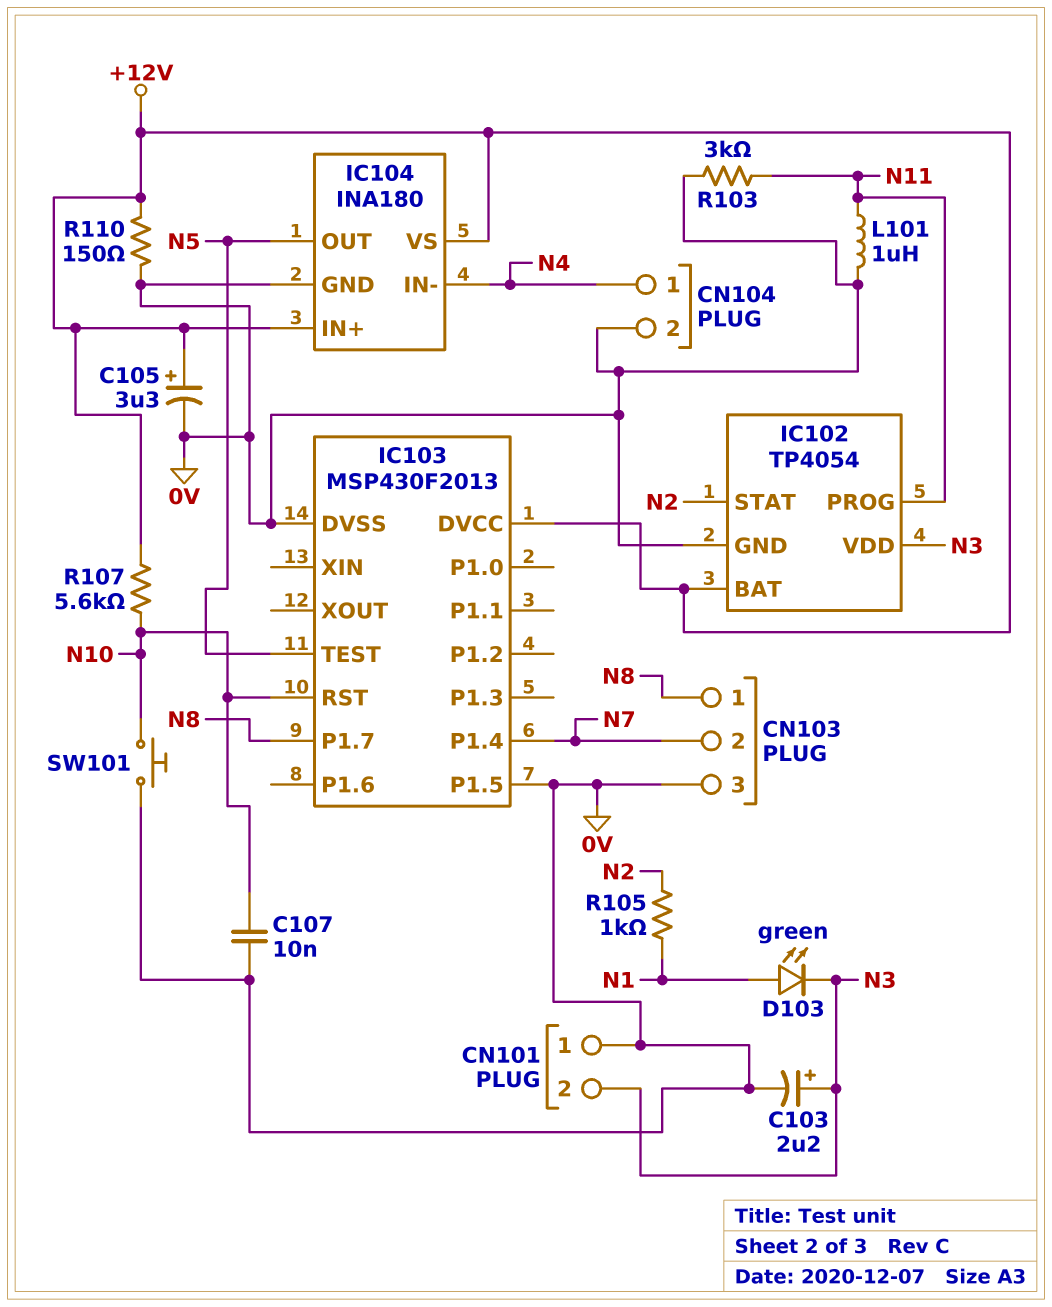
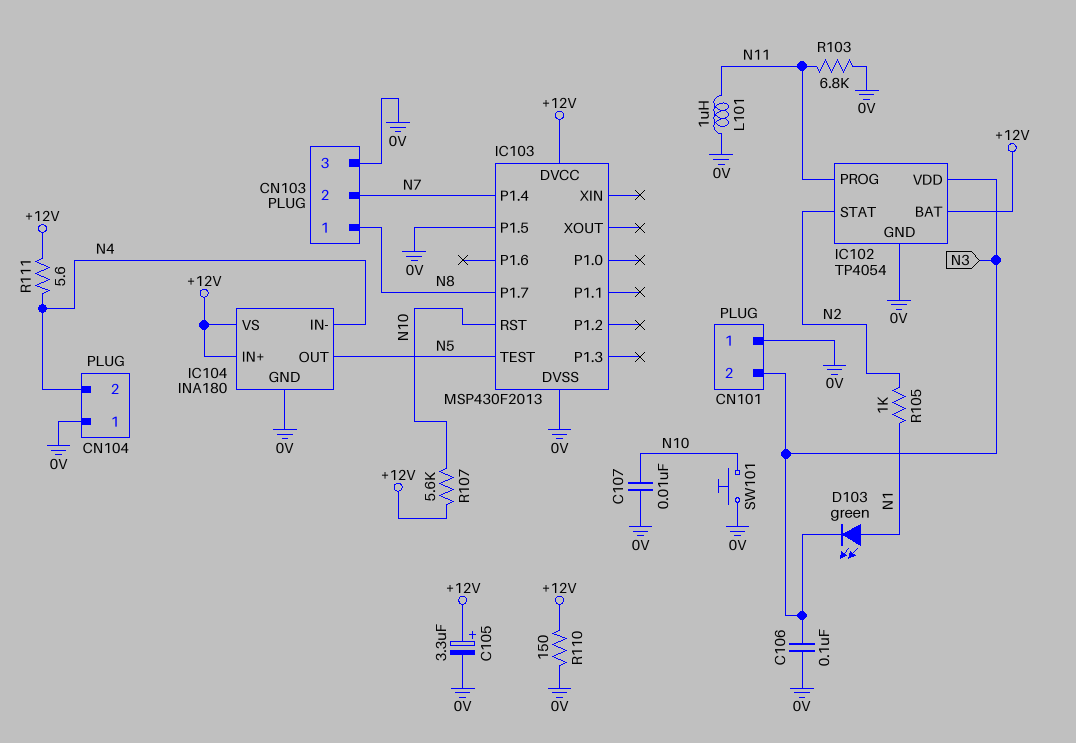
C103: 2.2uF (plus N3, minus 0V) -> none
C106: none -> 100nF (0V, N3)
CN104 pin 1: N4 -> 0V
CN104 pin 2: 0V -> N4
R103: 3k (0V, N11) -> 6.8k (0V, N11)
R111: none -> 5.6 (+12V, N4)

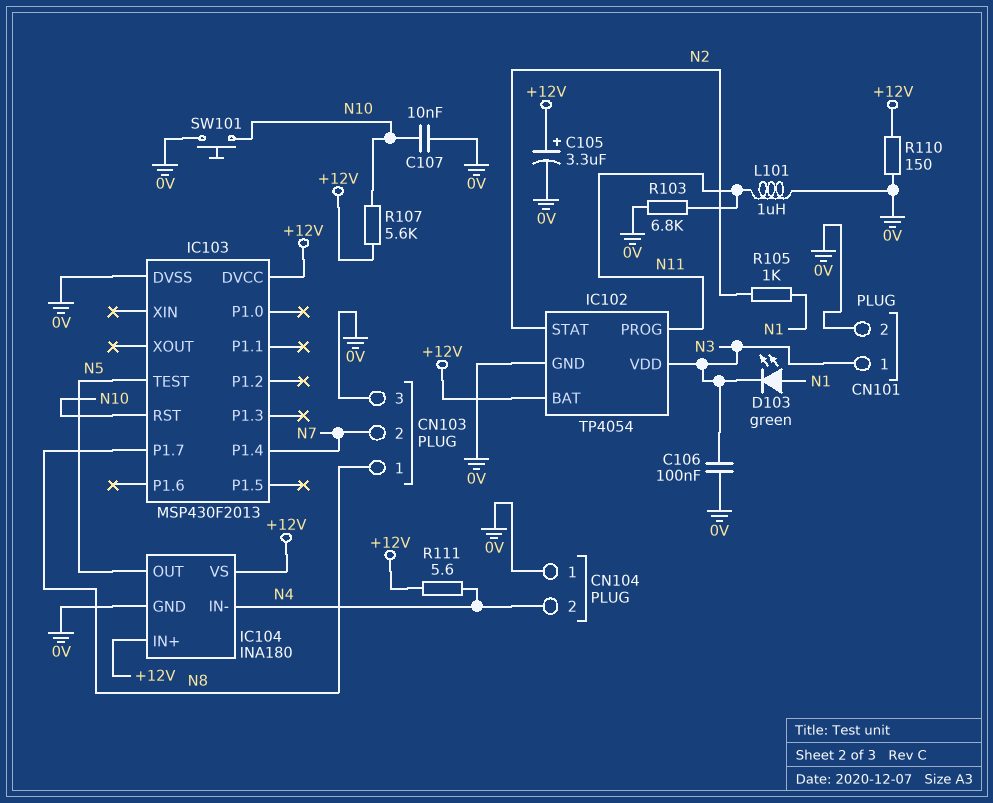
CN101 pin 1: 0V -> N3
CN101 pin 2: N3 -> 0V
IC103 pin P1.5: 0V -> none

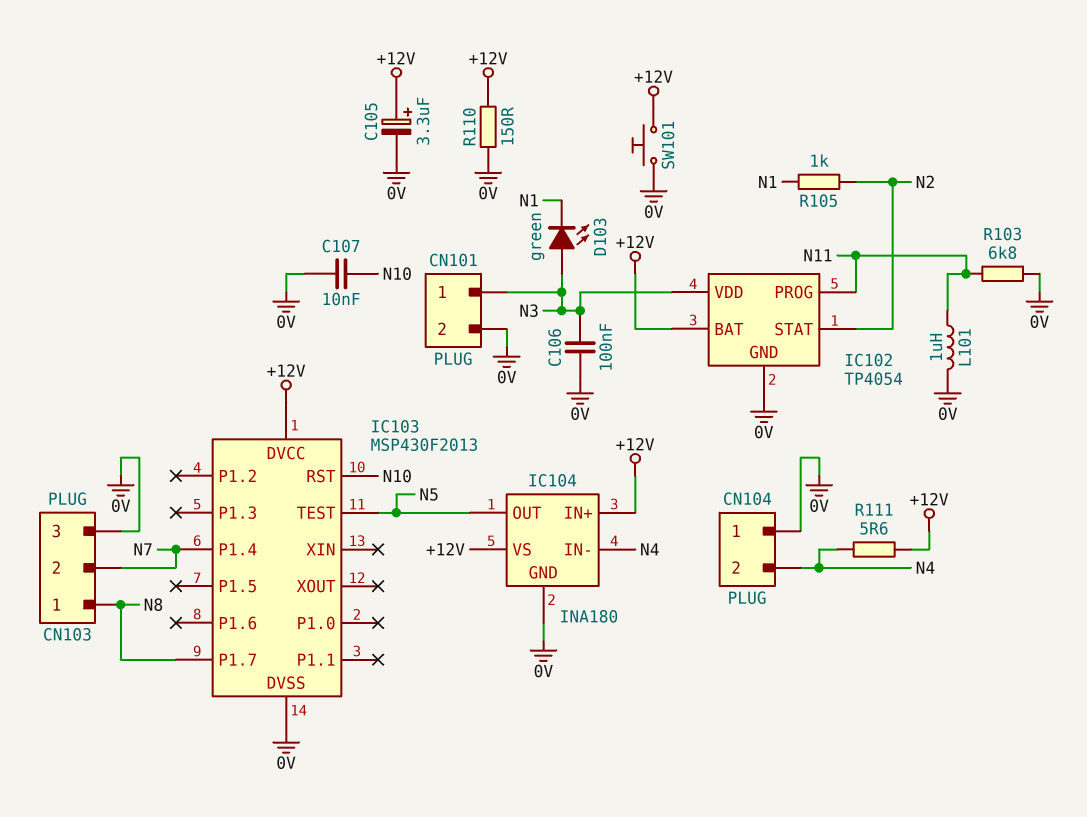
D103: LED green (A N1, K N3) -> LED green (A N3, K N1)
R107: 5.6k (+12V, N10) -> none
SW101: button (0V, N10) -> button (+12V, 0V)

